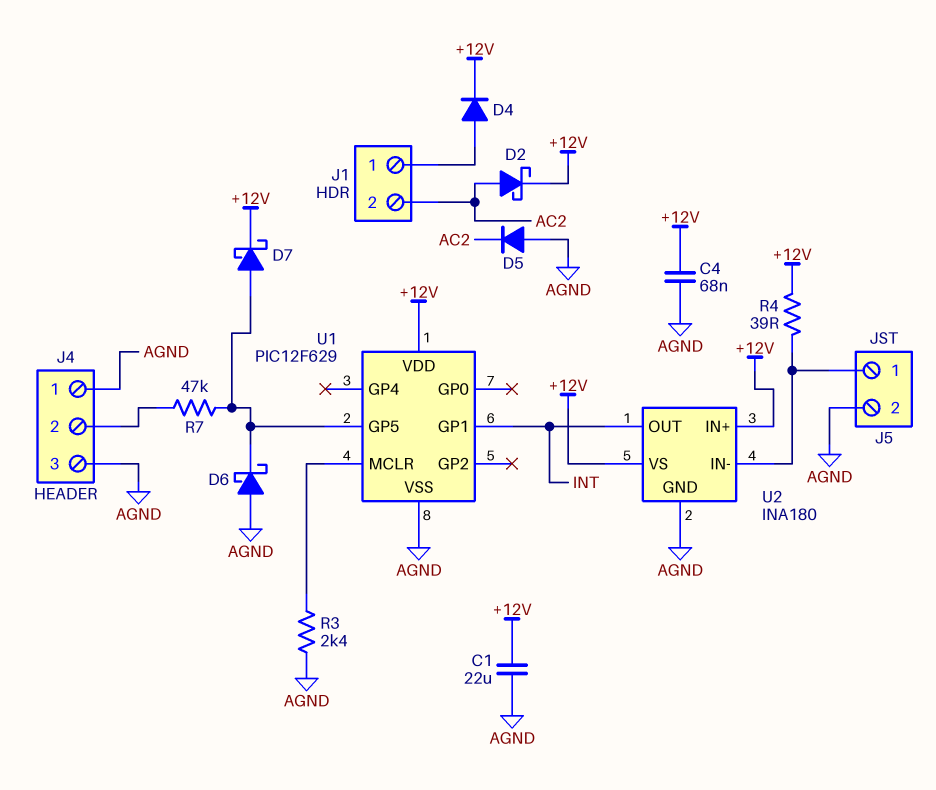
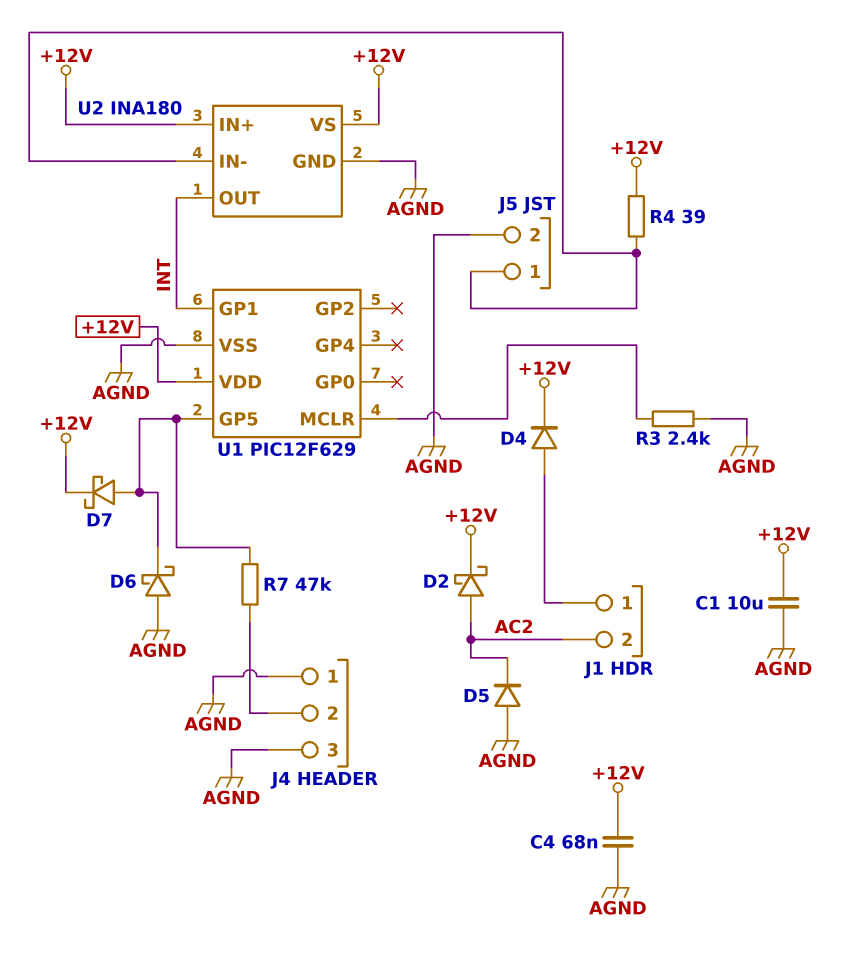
C1: 22uF (+12V, AGND) -> 10uF (+12V, AGND)

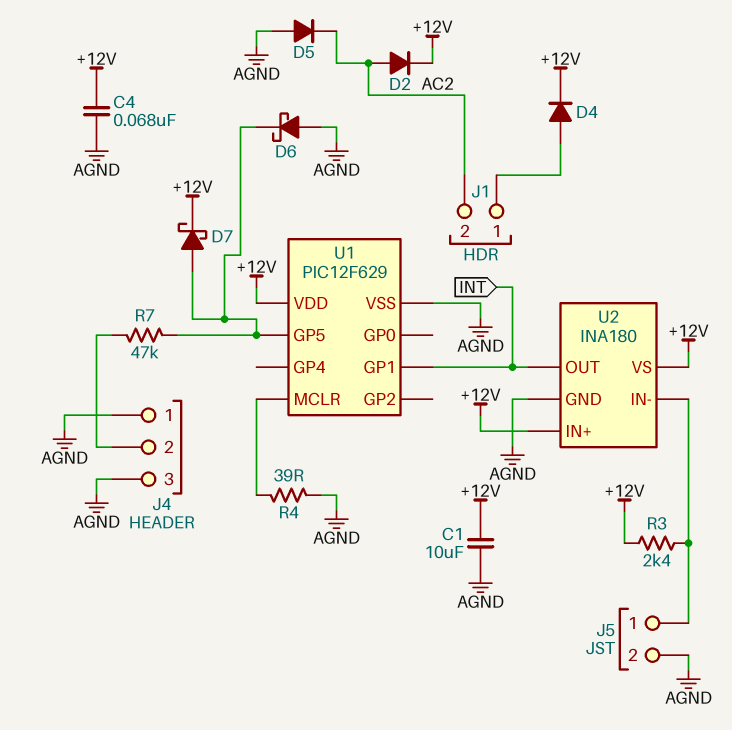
D2: schottky (A AC2, K +12V) -> diode (A AC2, K +12V)
R3: 2.4k (AGND, U1/MCLR) -> 2.4k (+12V, J5/1)
R4: 39 (+12V, J5/1) -> 39 (AGND, U1/MCLR)

